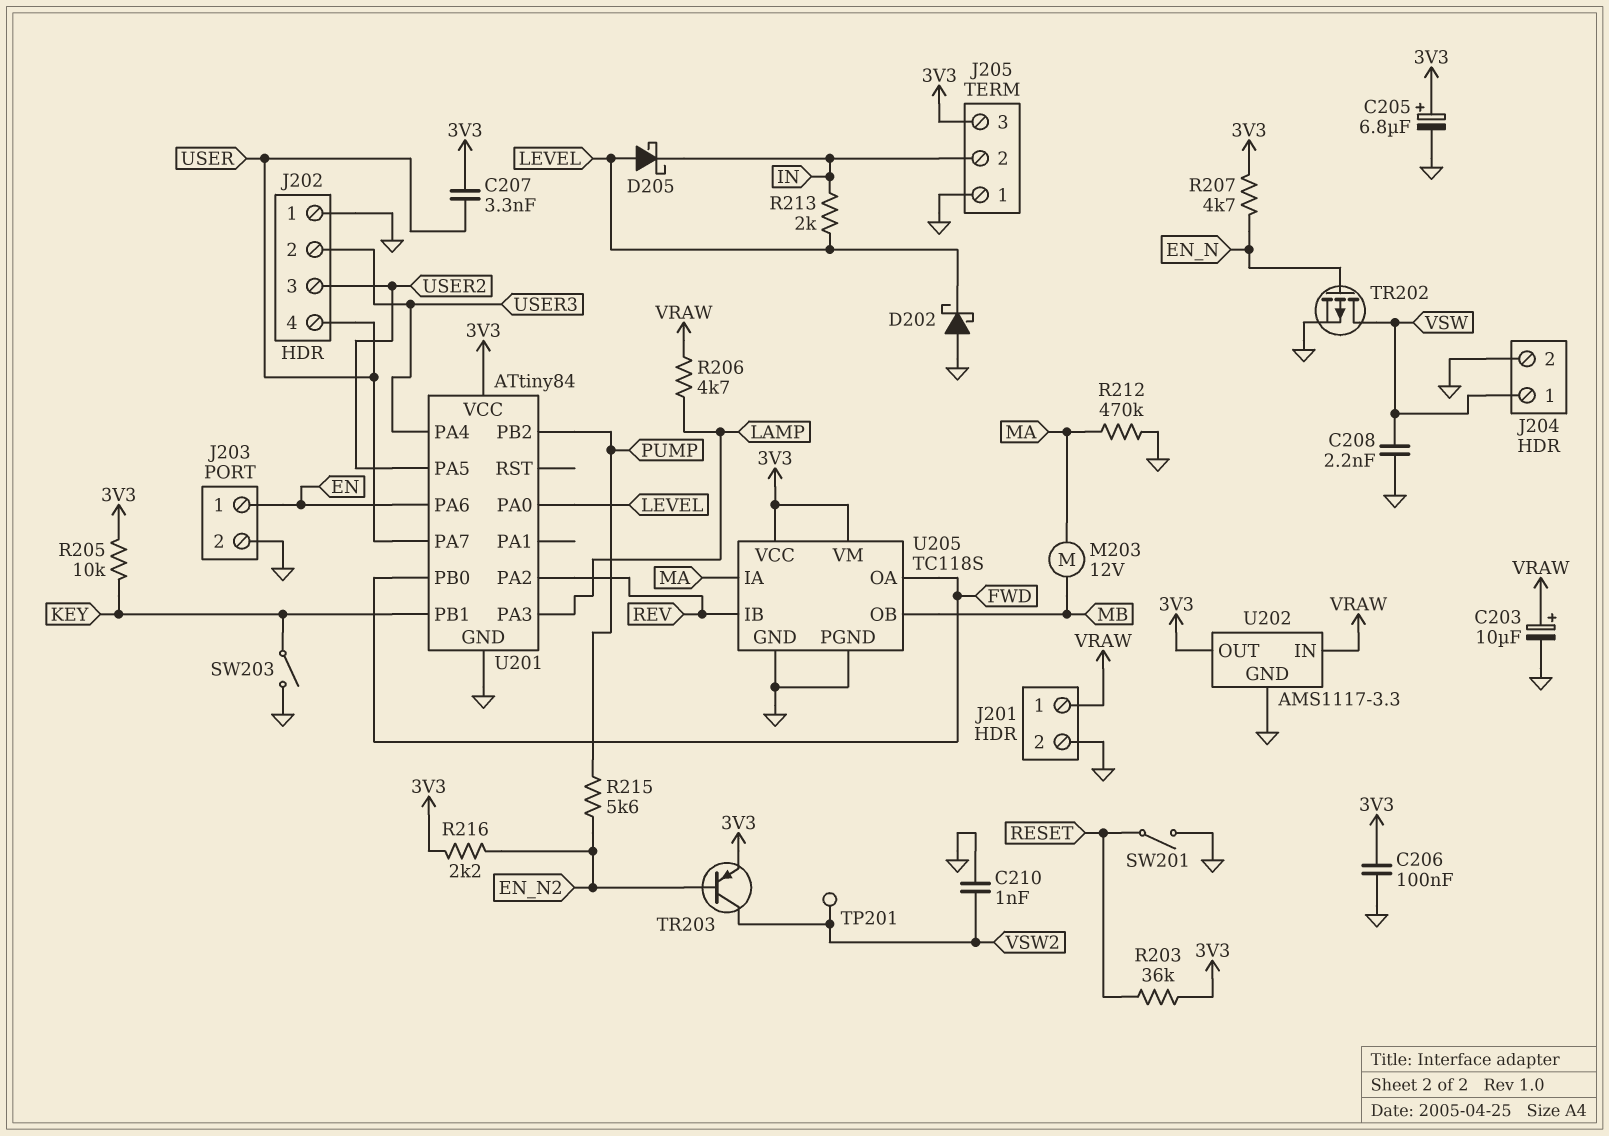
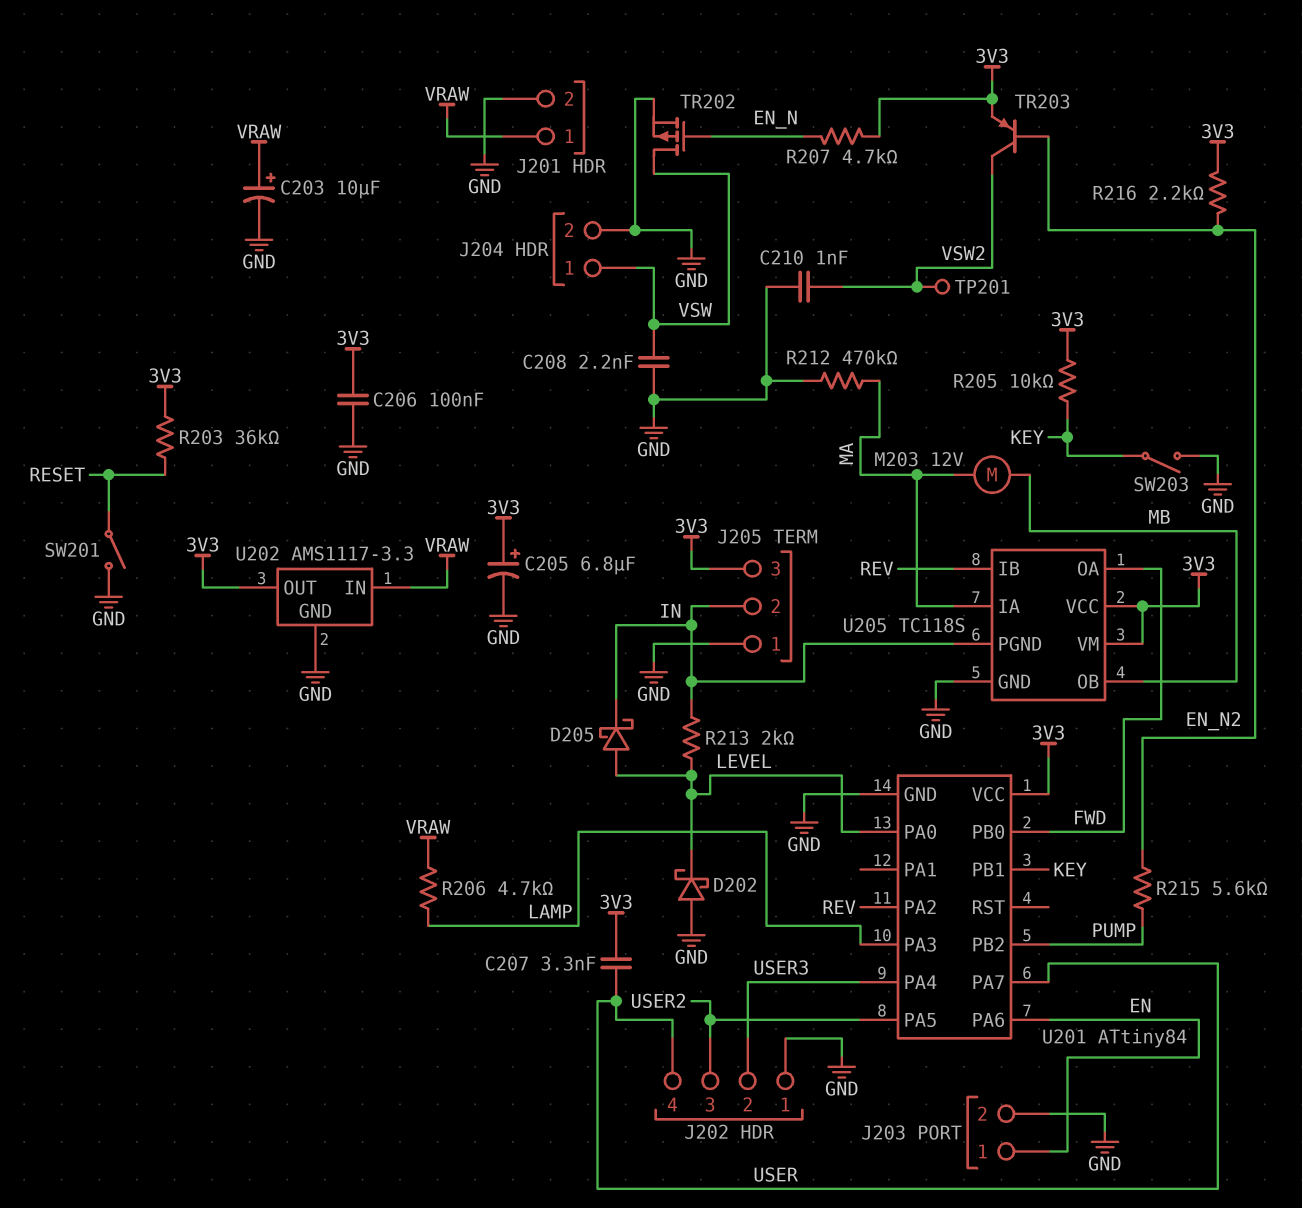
U205 pin PGND: GND -> IN

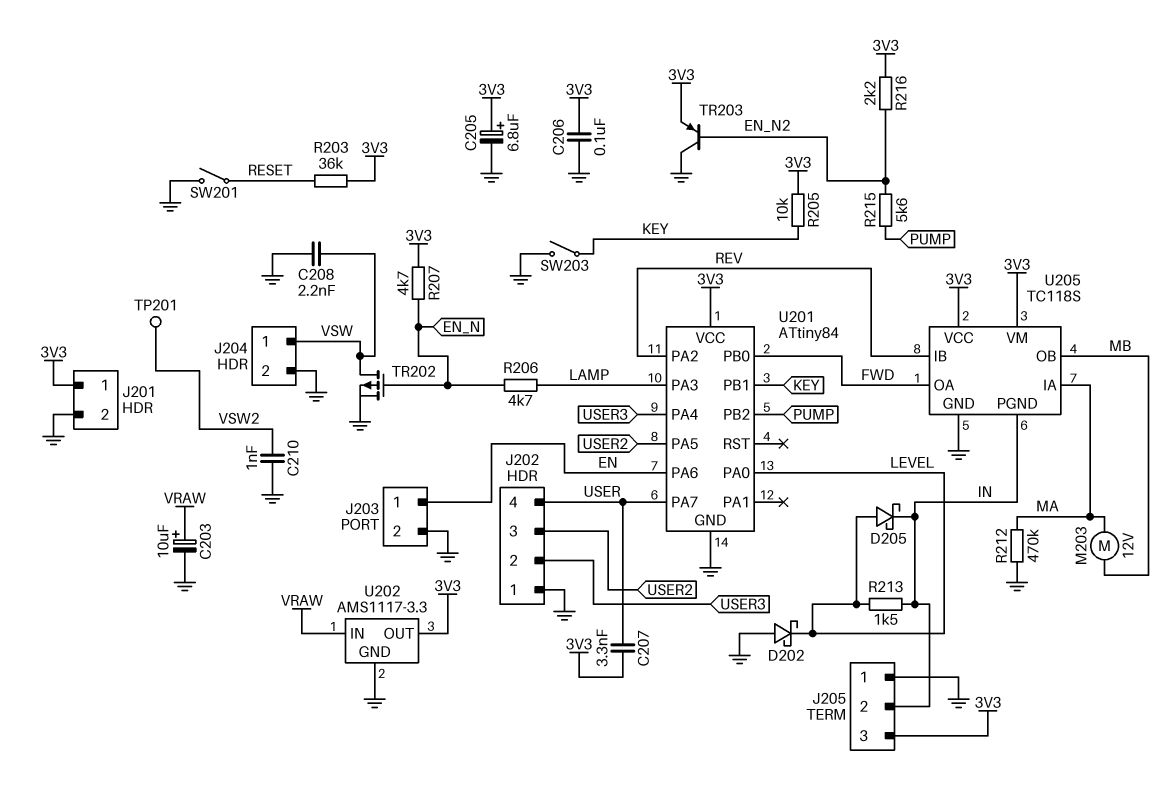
J201 pin 1: VRAW -> 3V3
R206: 4.7k (LAMP, VRAW) -> 4.7k (EN_N, LAMP)
R213: 2k (IN, LEVEL) -> 1.5k (IN, LEVEL)
TR203: PNP (B EN_N2, C VSW2, E 3V3) -> PNP (B EN_N2, C GND, E 3V3)

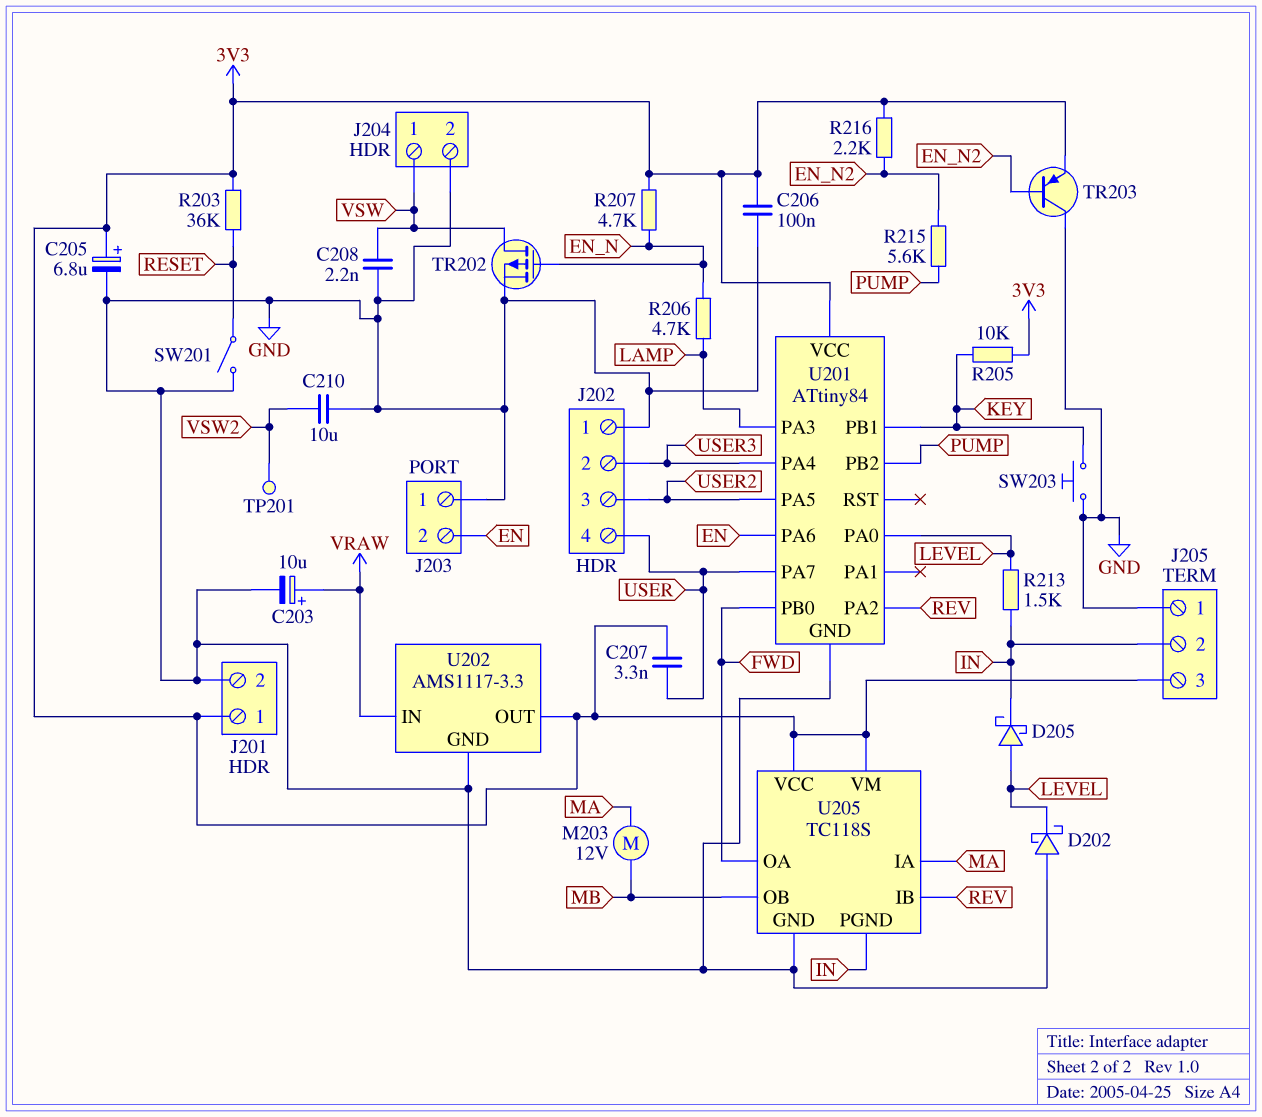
C210: 1nF (GND, VSW2) -> 10uF (GND, VSW2)
J203 pin 1: EN -> GND
J203 pin 2: GND -> EN
R212: 470k (GND, MA) -> none
SW203: switch (GND, KEY) -> button (GND, KEY)

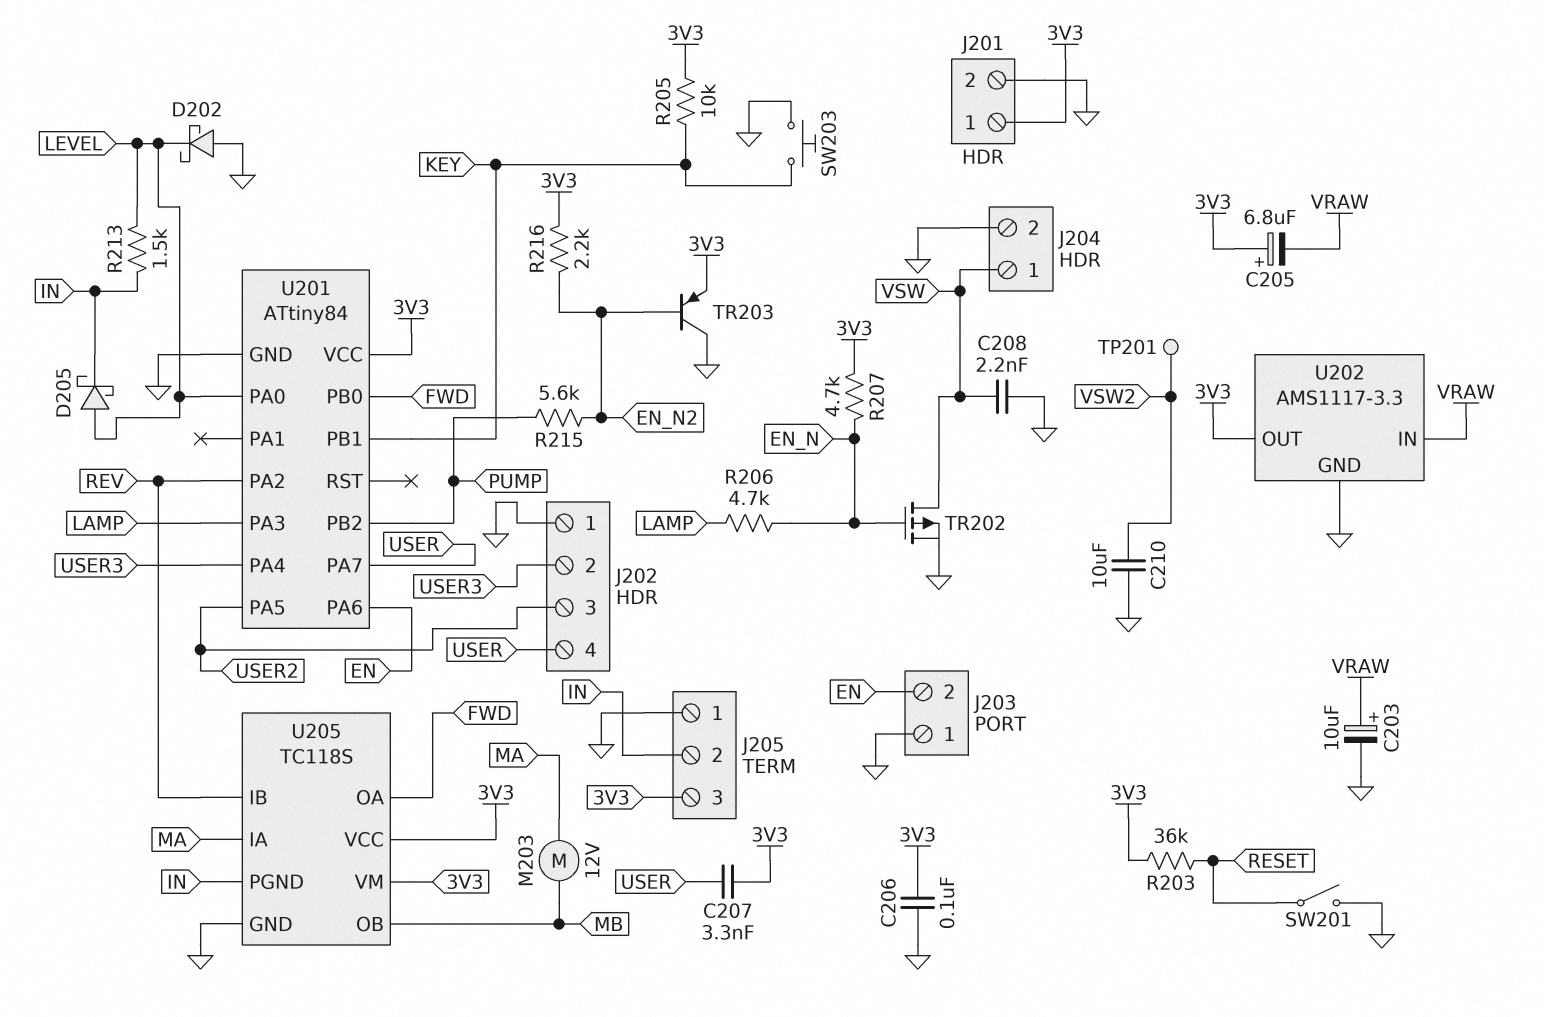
C205: 6.8uF (plus 3V3, minus GND) -> 6.8uF (plus 3V3, minus VRAW)

